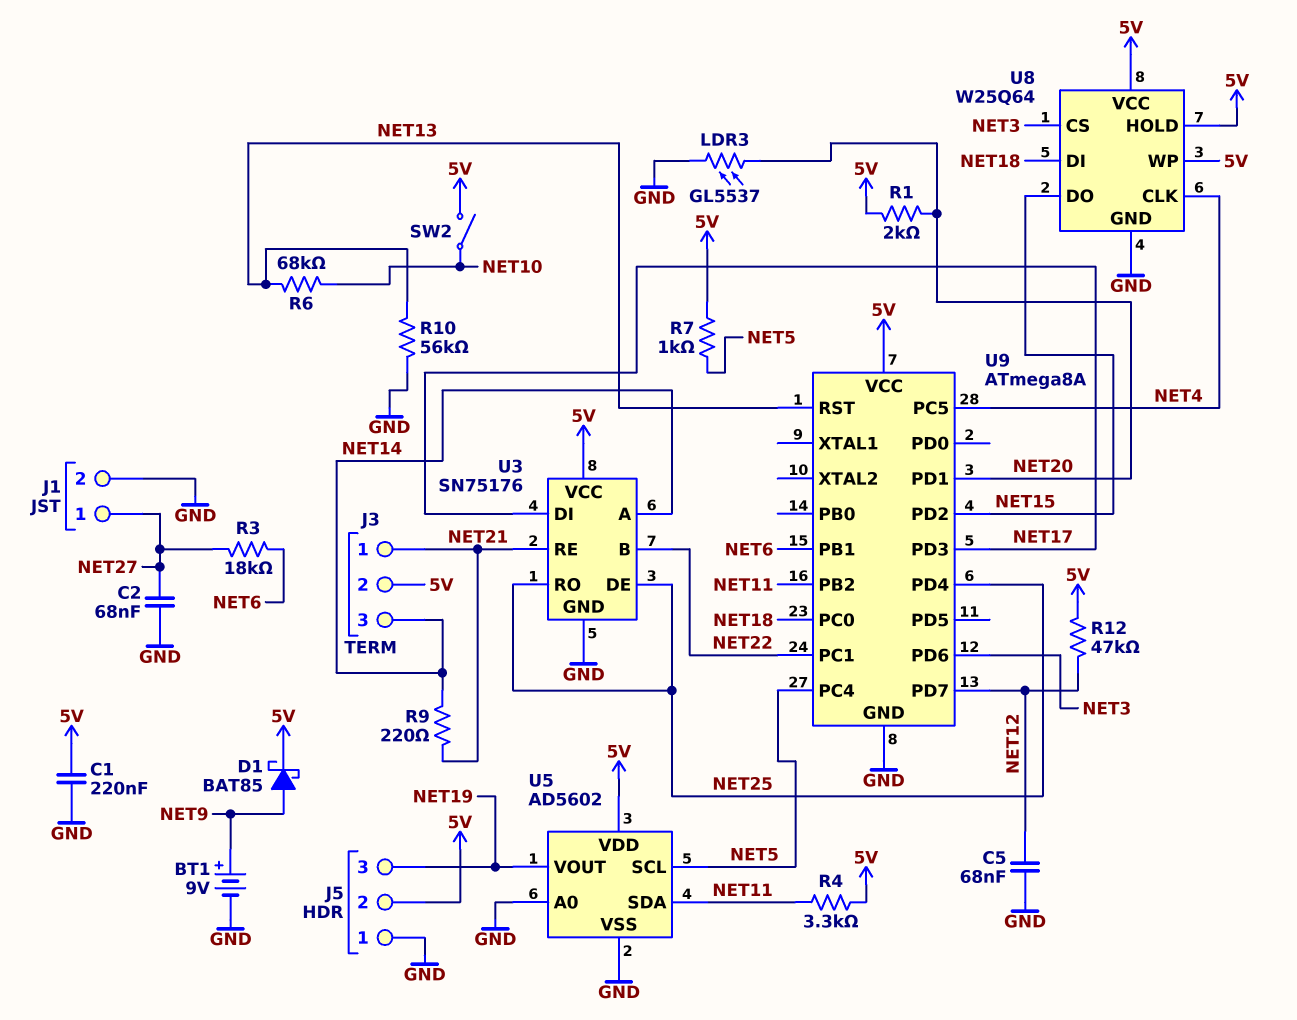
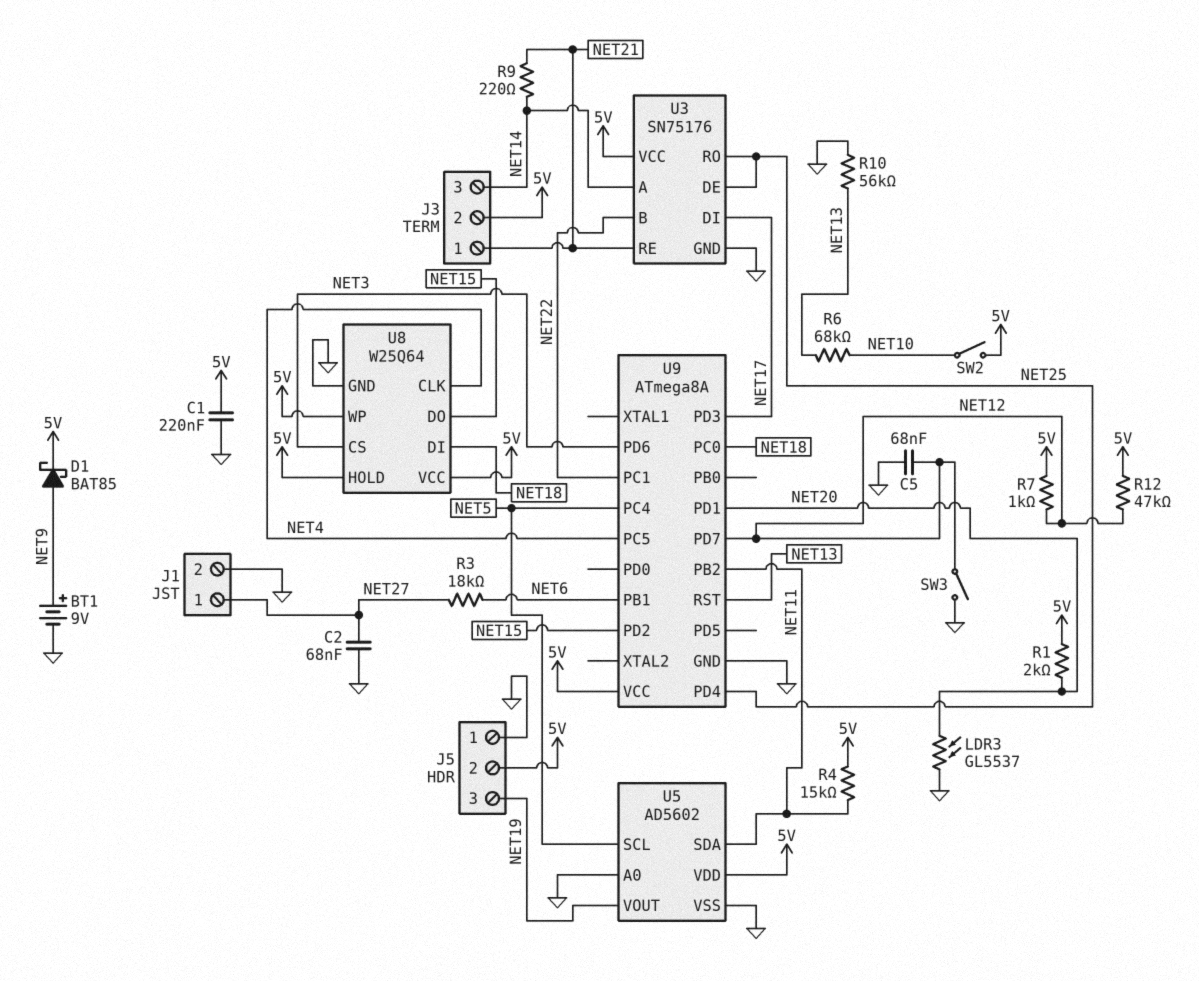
R4: 3.3k (5V, NET11) -> 15k (5V, NET11)
R7: 1k (5V, NET5) -> 1k (5V, NET12)
SW3: none -> switch (GND, NET12)

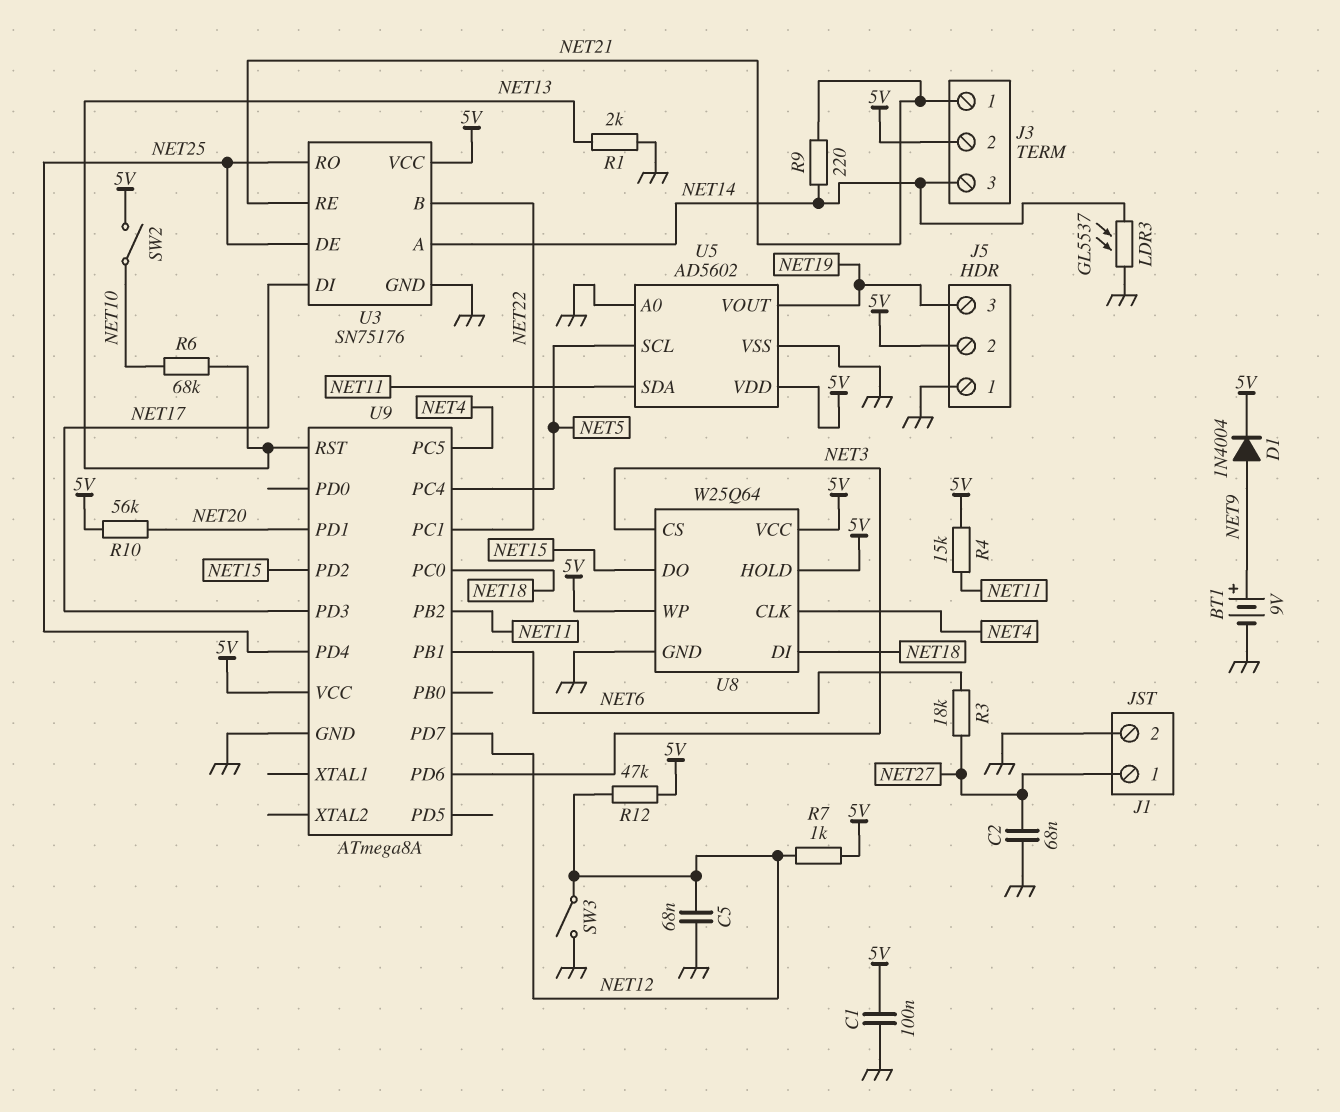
C1: 220nF (5V, GND) -> 100nF (5V, GND)
D1: schottky BAT85 (A NET9, K 5V) -> diode 1N4004 (A NET9, K 5V)
LDR3: GL5537 (GND, NET20) -> GL5537 (GND, NET14)
R1: 2k (5V, NET20) -> 2k (GND, NET13)
R10: 56k (GND, NET13) -> 56k (5V, NET20)

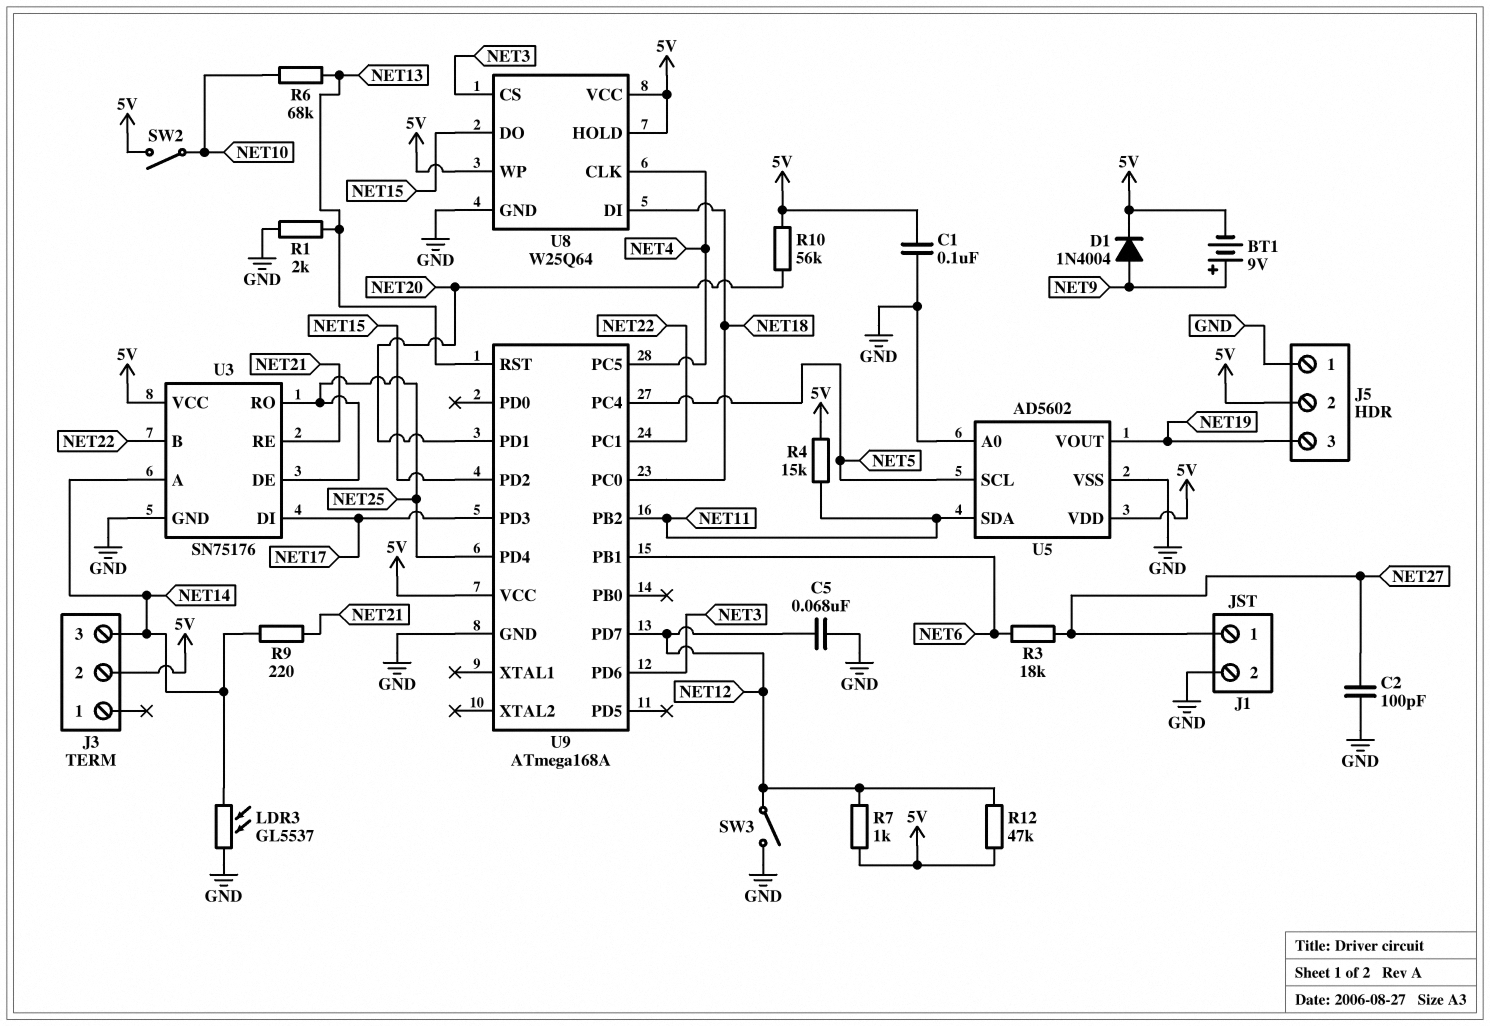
BT1: 9V (plus NET9, minus GND) -> 9V (plus NET9, minus 5V)
C2: 68nF (GND, NET27) -> 100pF (GND, NET27)
J3 pin 1: NET21 -> none
U9: ATmega8A -> ATmega168A

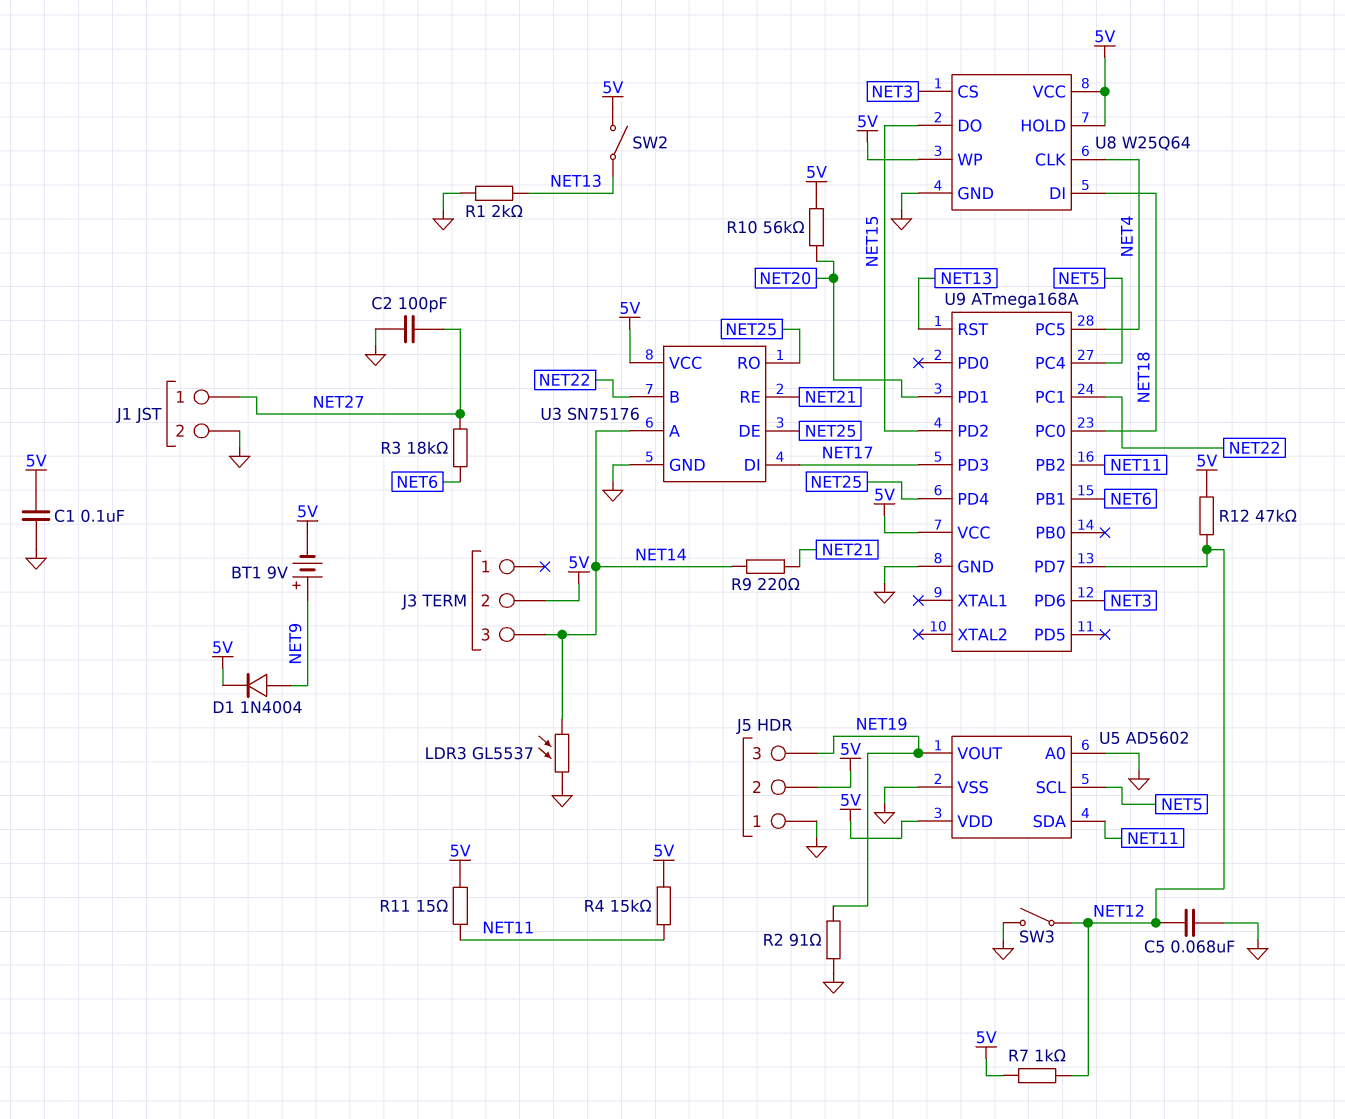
R2: none -> 91 (GND, NET19)
R6: 68k (NET10, NET13) -> none
R11: none -> 15 (5V, NET11)
SW2: switch (5V, NET10) -> switch (5V, NET13)

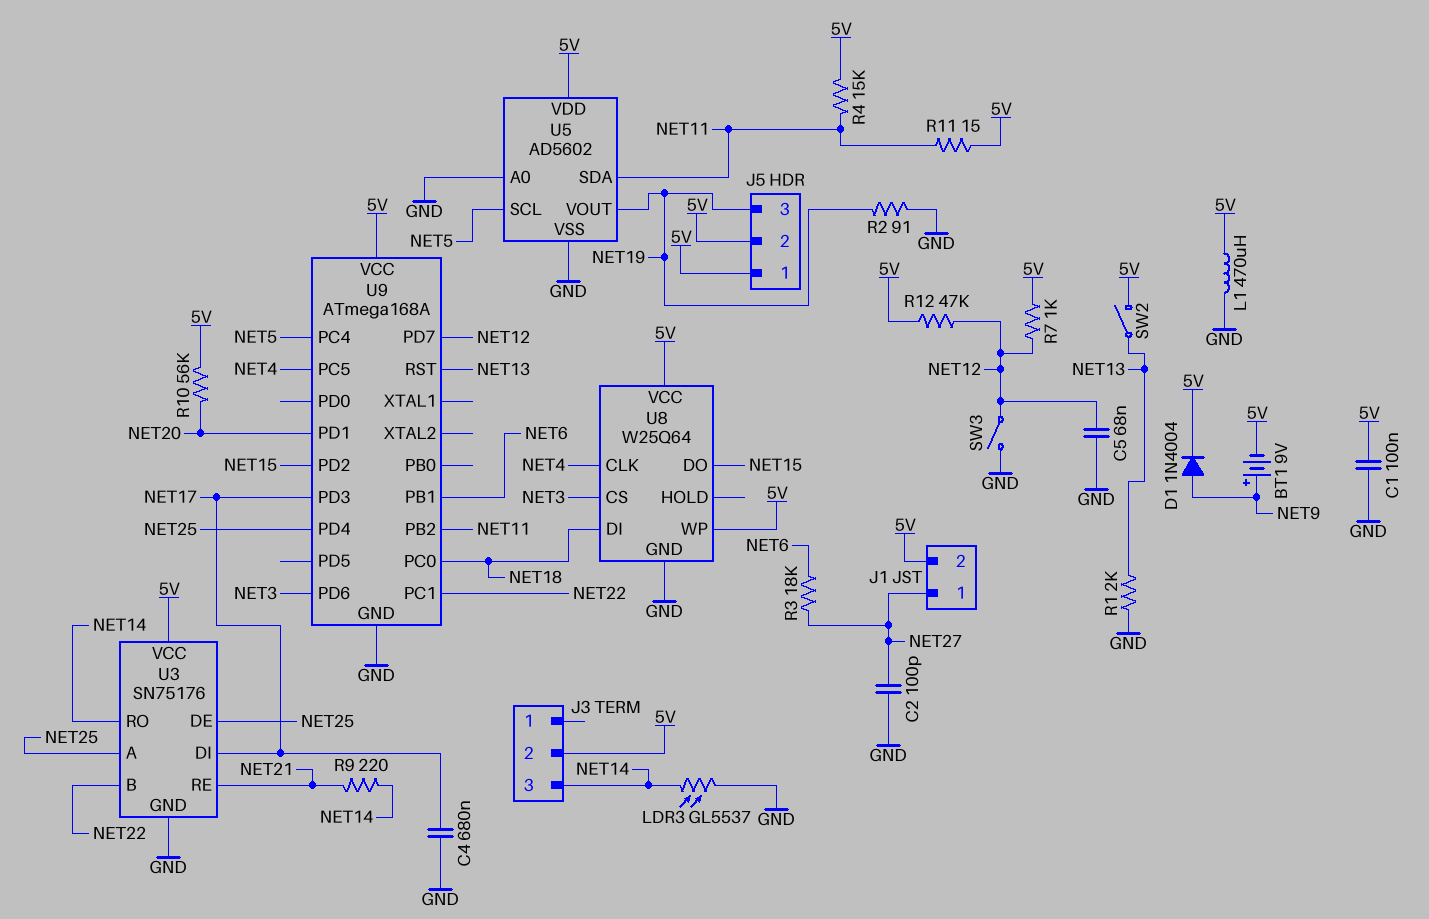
C4: none -> 680nF (GND, NET17)
J1 pin 2: GND -> 5V
J5 pin 1: GND -> 5V
L1: none -> 470uH (5V, GND)
U3 pin A: NET14 -> NET25
U3 pin RO: NET25 -> NET14
U8 pin HOLD: 5V -> none

